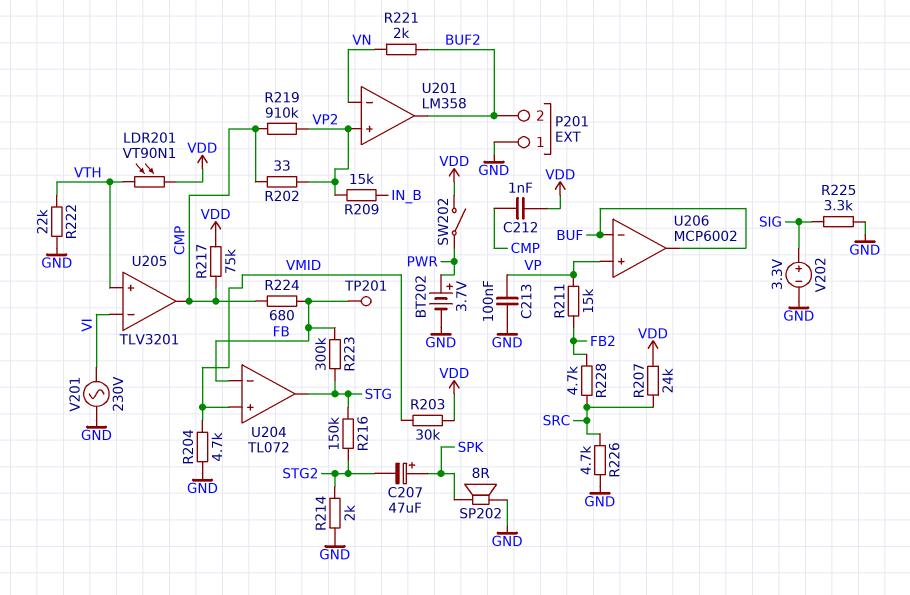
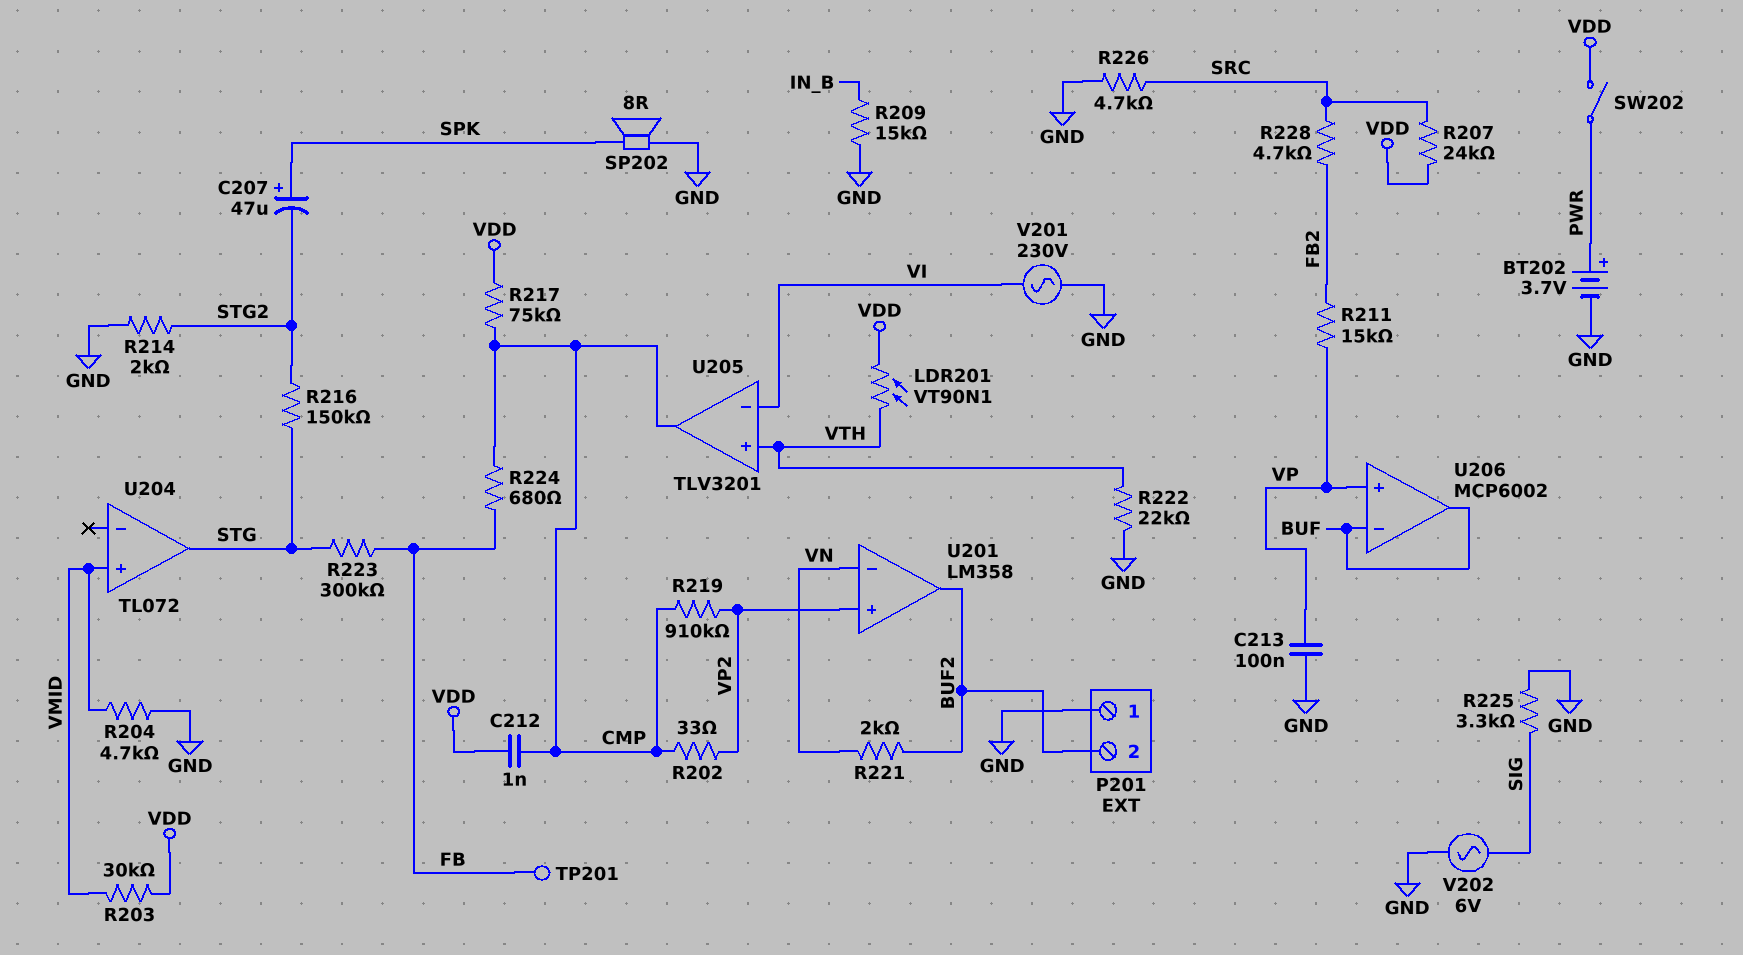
R209: 15k (IN_B, VP2) -> 15k (GND, IN_B)
U204 pin in-: FB -> none
V202: 3.3V (plus SIG, minus GND) -> AC 6V (GND, SIG)

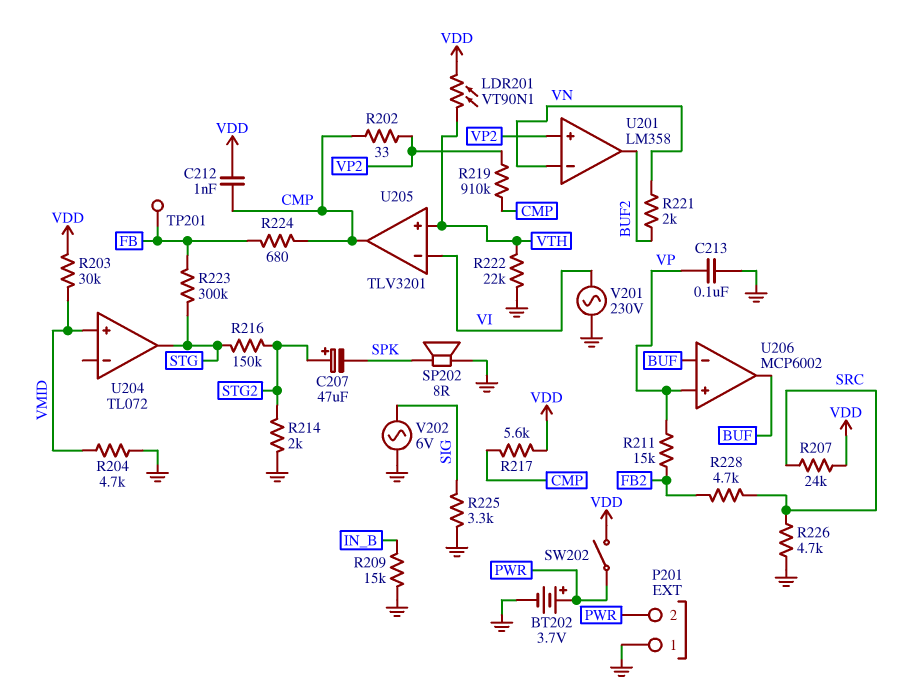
C207: 47uF (plus SPK, minus STG2) -> 47uF (plus STG2, minus SPK)
P201 pin 2: BUF2 -> PWR
R217: 75k (CMP, VDD) -> 5.6k (CMP, VDD)

